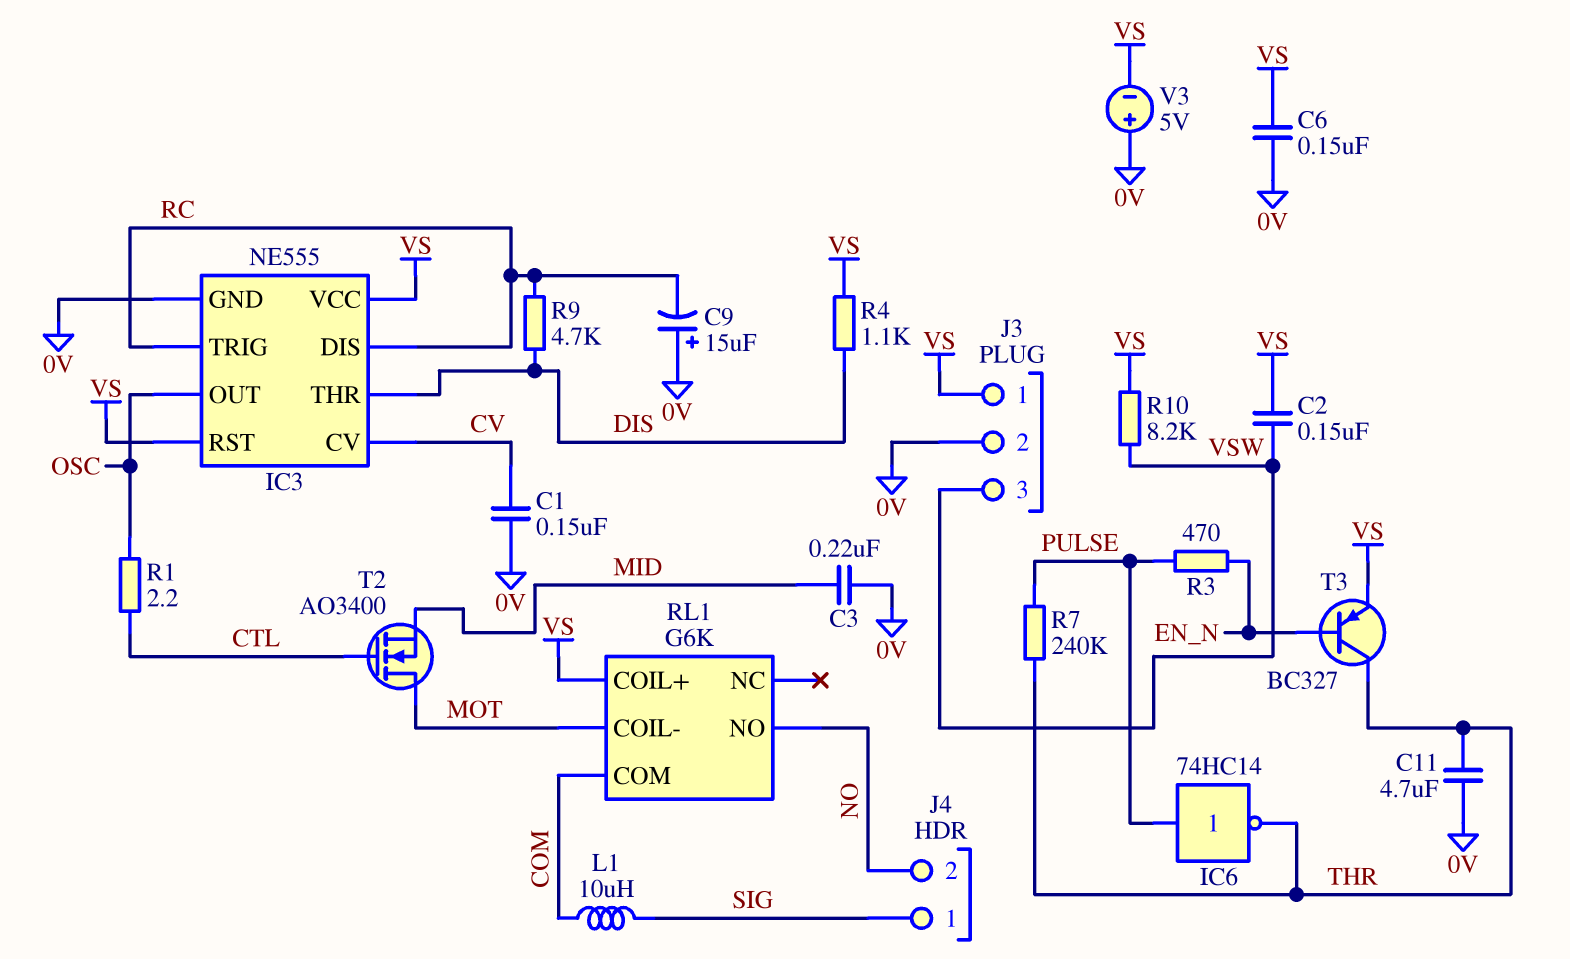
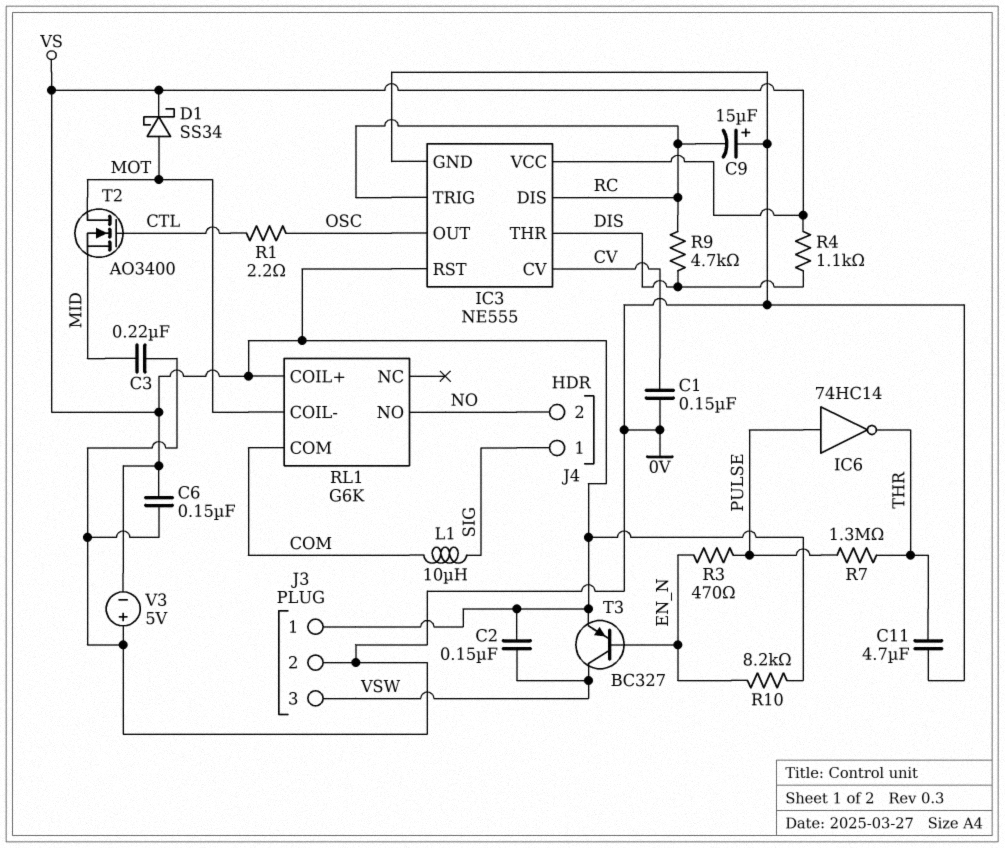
D1: none -> schottky SS34 (A MOT, K VS)
R7: 240k (PULSE, THR) -> 1.3M (PULSE, THR)
R10: 8.2k (VS, VSW) -> 8.2k (EN_N, VS)
T3: PNP BC327 (B EN_N, C THR, E VS) -> PNP BC327 (B EN_N, C VSW, E VS)

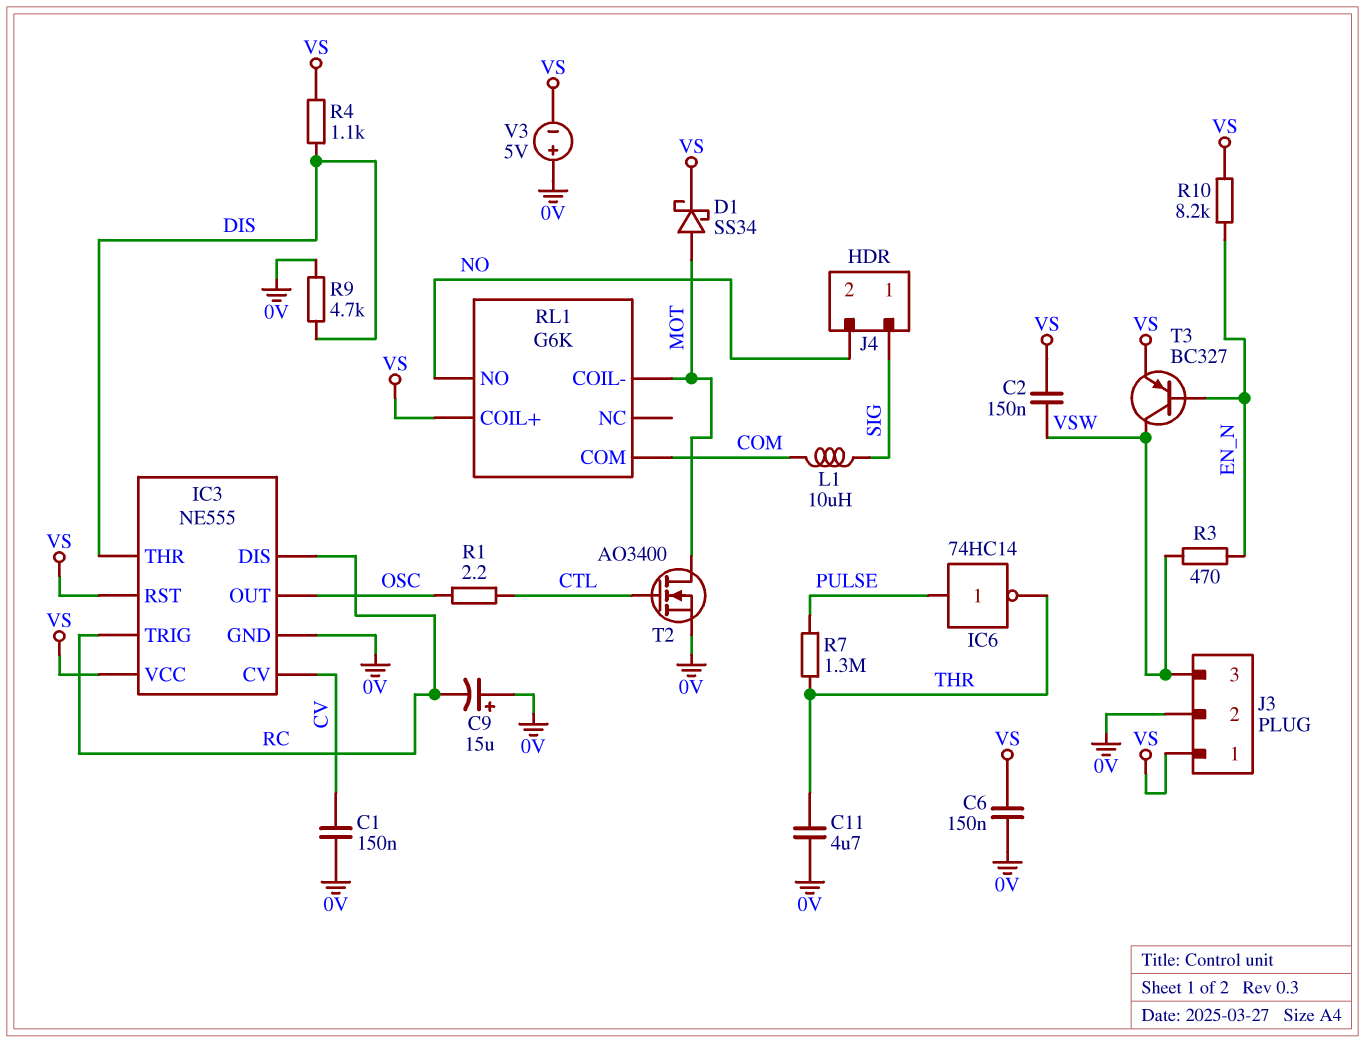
C3: 220nF (0V, MID) -> none
R3: 470 (EN_N, PULSE) -> 470 (EN_N, VSW)
R9: 4.7k (DIS, RC) -> 4.7k (0V, DIS)
T2: NMOS AO3400 (G CTL, D MOT, S MID) -> NMOS AO3400 (G CTL, D MOT, S 0V)

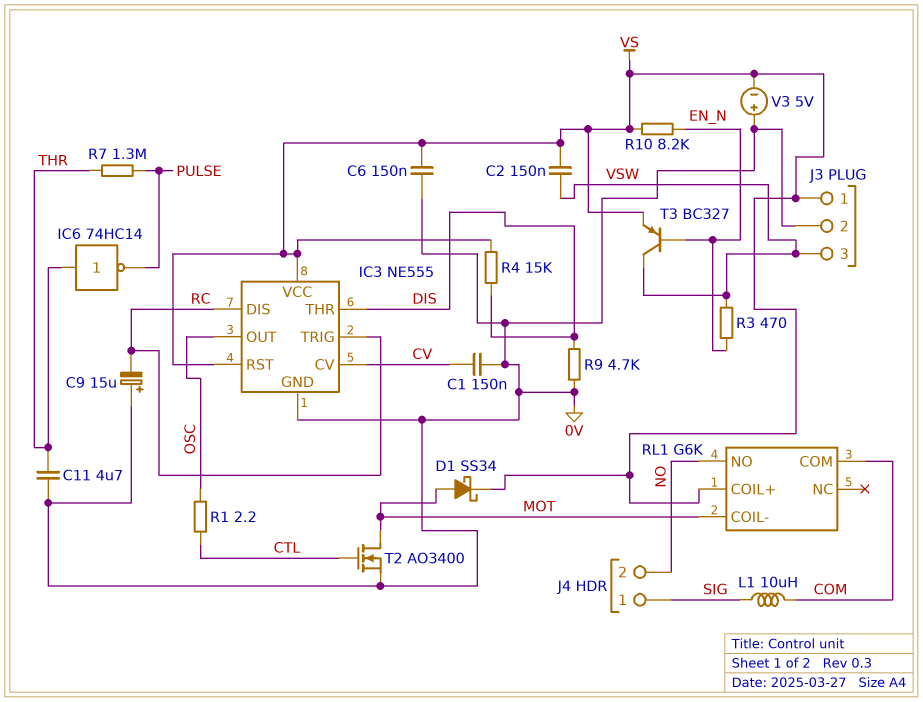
IC6: NOT 74HC14 (in PULSE, out THR) -> NOT 74HC14 (in THR, out PULSE)
R4: 1.1k (DIS, VS) -> 15k (DIS, VS)

